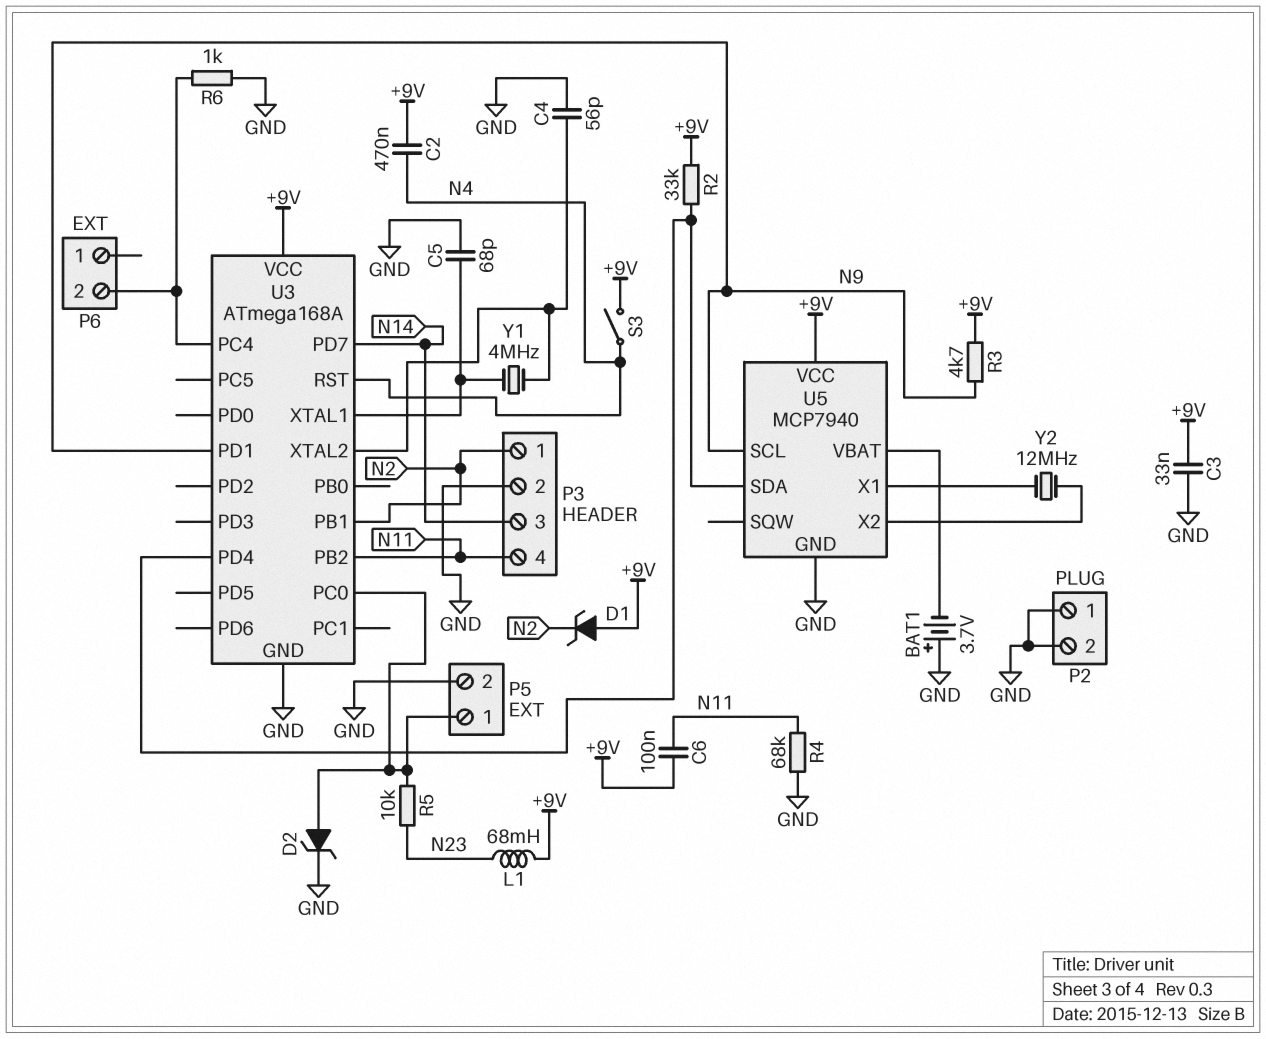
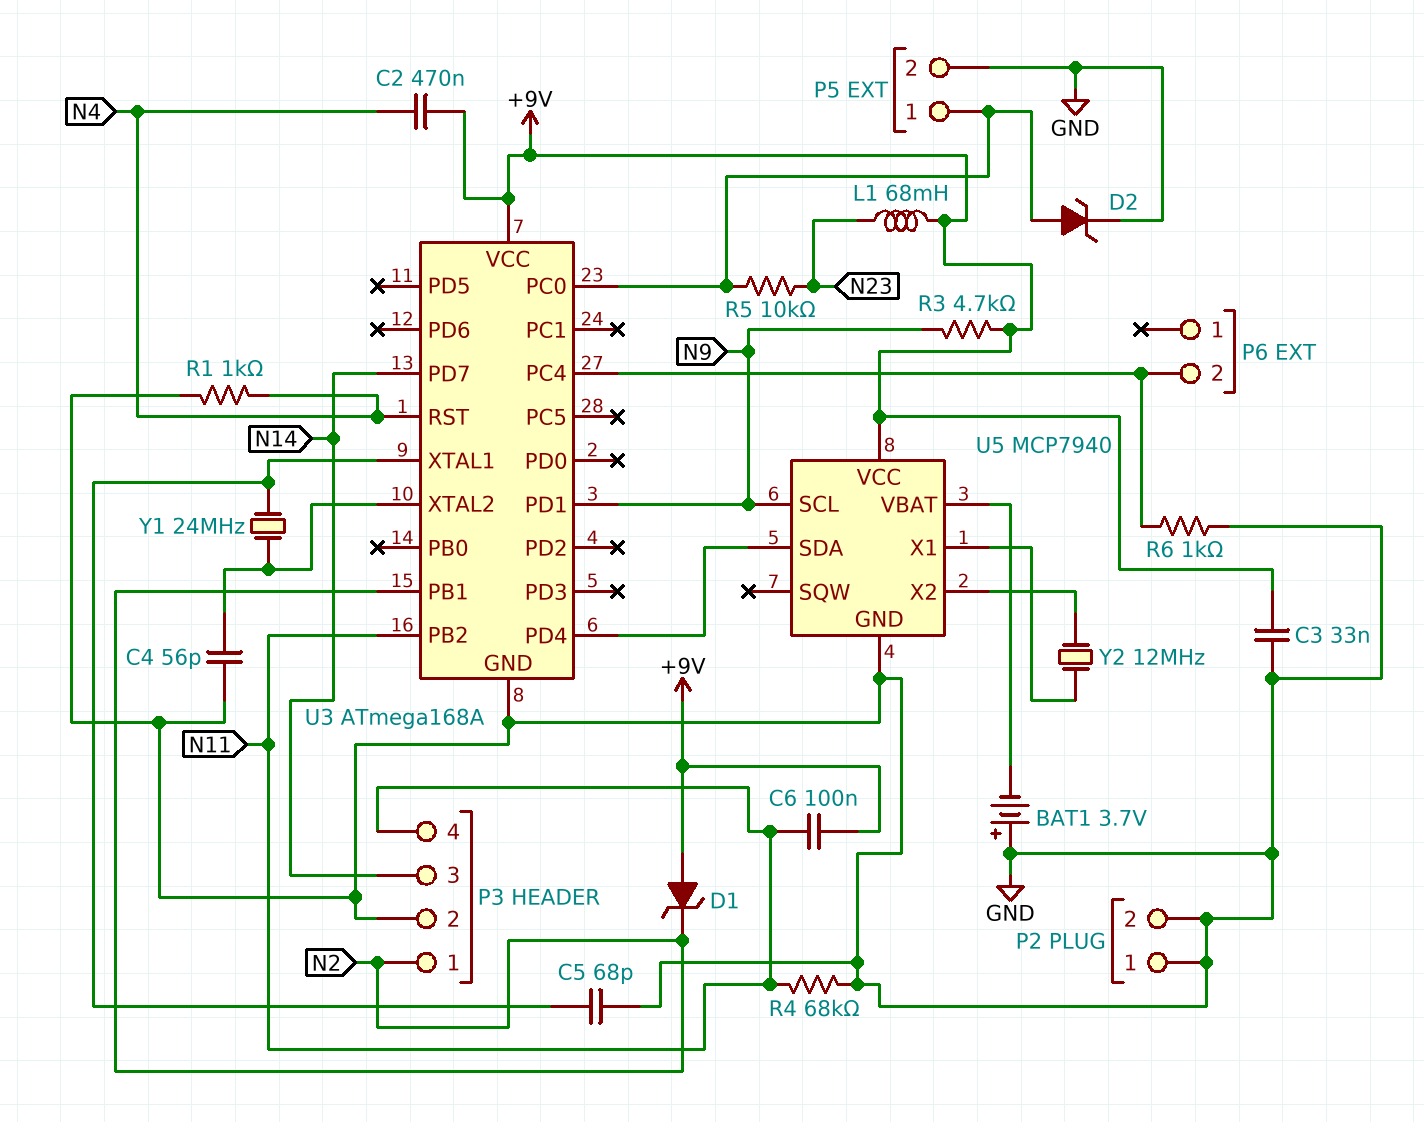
R1: none -> 1k (GND, N4)
R2: 33k (+9V, U3/PD4) -> none
S3: switch (+9V, N4) -> none
Y1: 4MHz (U3/XTAL1, U3/XTAL2) -> 24MHz (U3/XTAL1, U3/XTAL2)

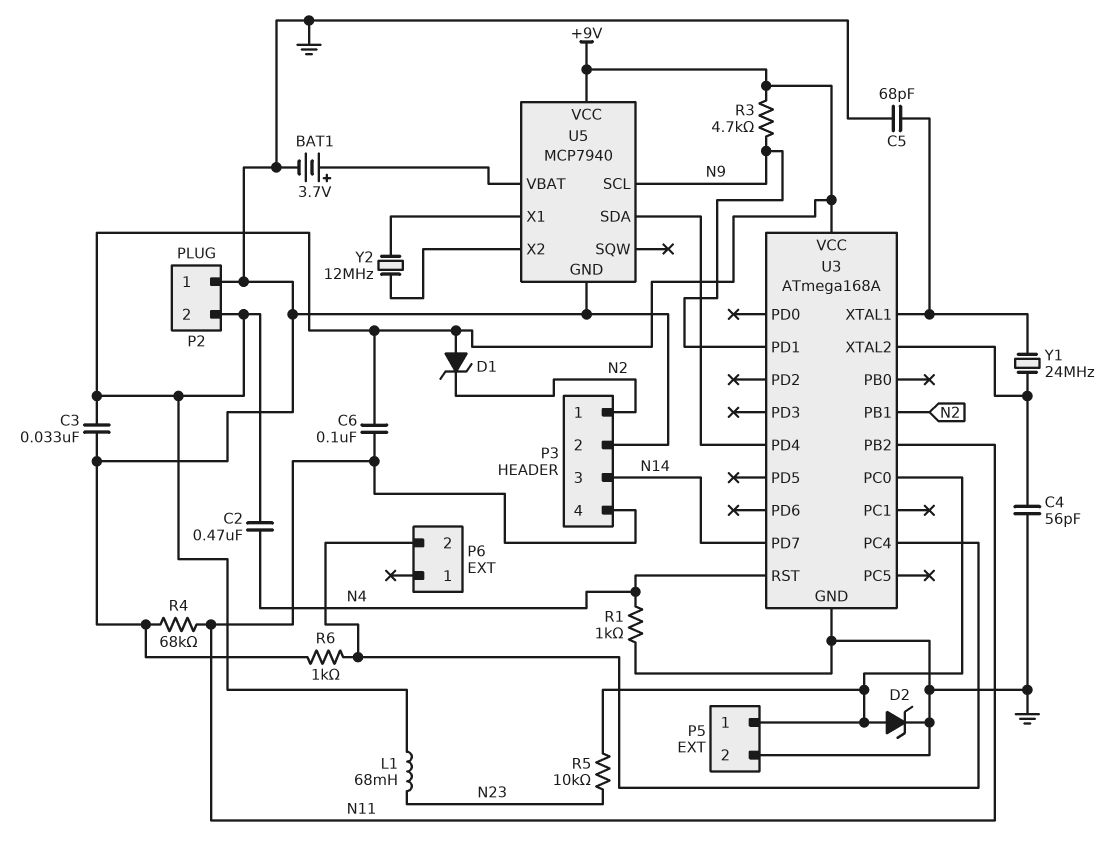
BAT1: 3.7V (plus GND, minus U5/VBAT) -> 3.7V (plus U5/VBAT, minus GND)
P2 pin 2: GND -> +9V

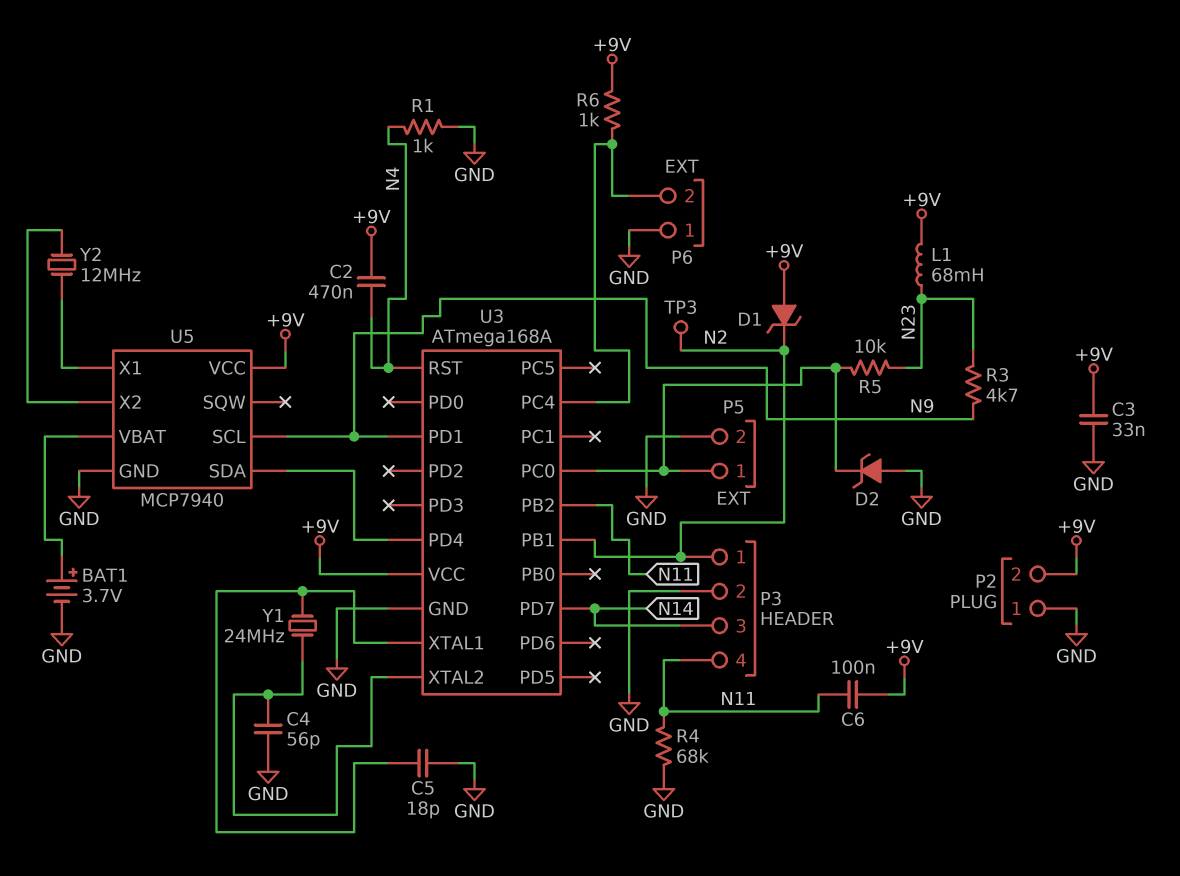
C5: 68pF (GND, U3/XTAL1) -> 18pF (GND, U3/XTAL1)
D2: zener (A P5/1, K GND) -> zener (A GND, K P5/1)
P6 pin 1: none -> GND
R3: 4.7k (+9V, N9) -> 4.7k (N9, N23)
R6: 1k (GND, P6/2) -> 1k (+9V, P6/2)
TP3: none -> test point (N2)

